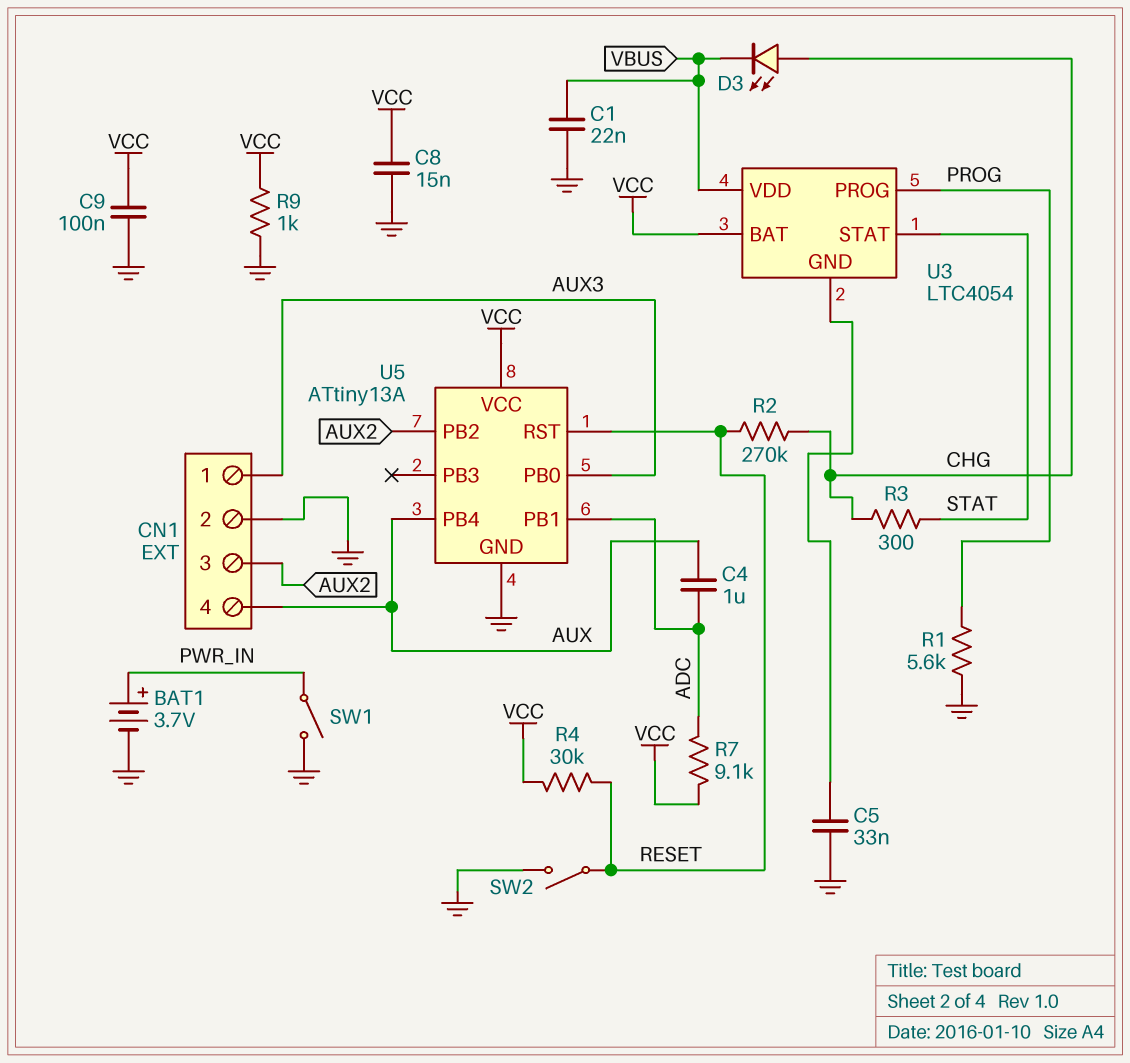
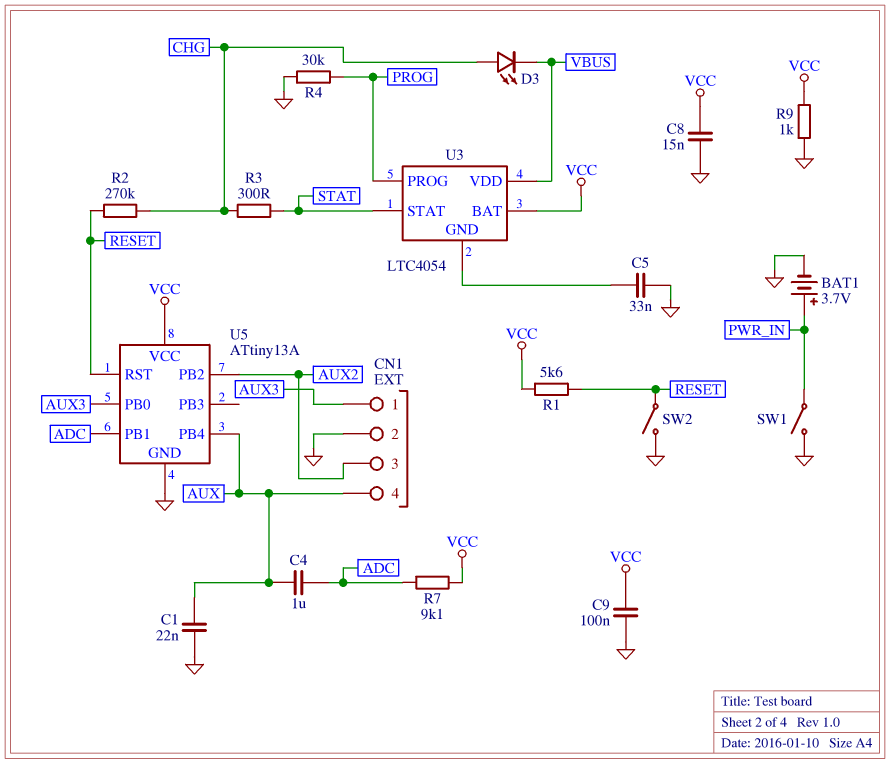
C1: 22nF (GND, VBUS) -> 22nF (AUX, GND)
R1: 5.6k (GND, PROG) -> 5.6k (RESET, VCC)
R4: 30k (RESET, VCC) -> 30k (GND, PROG)

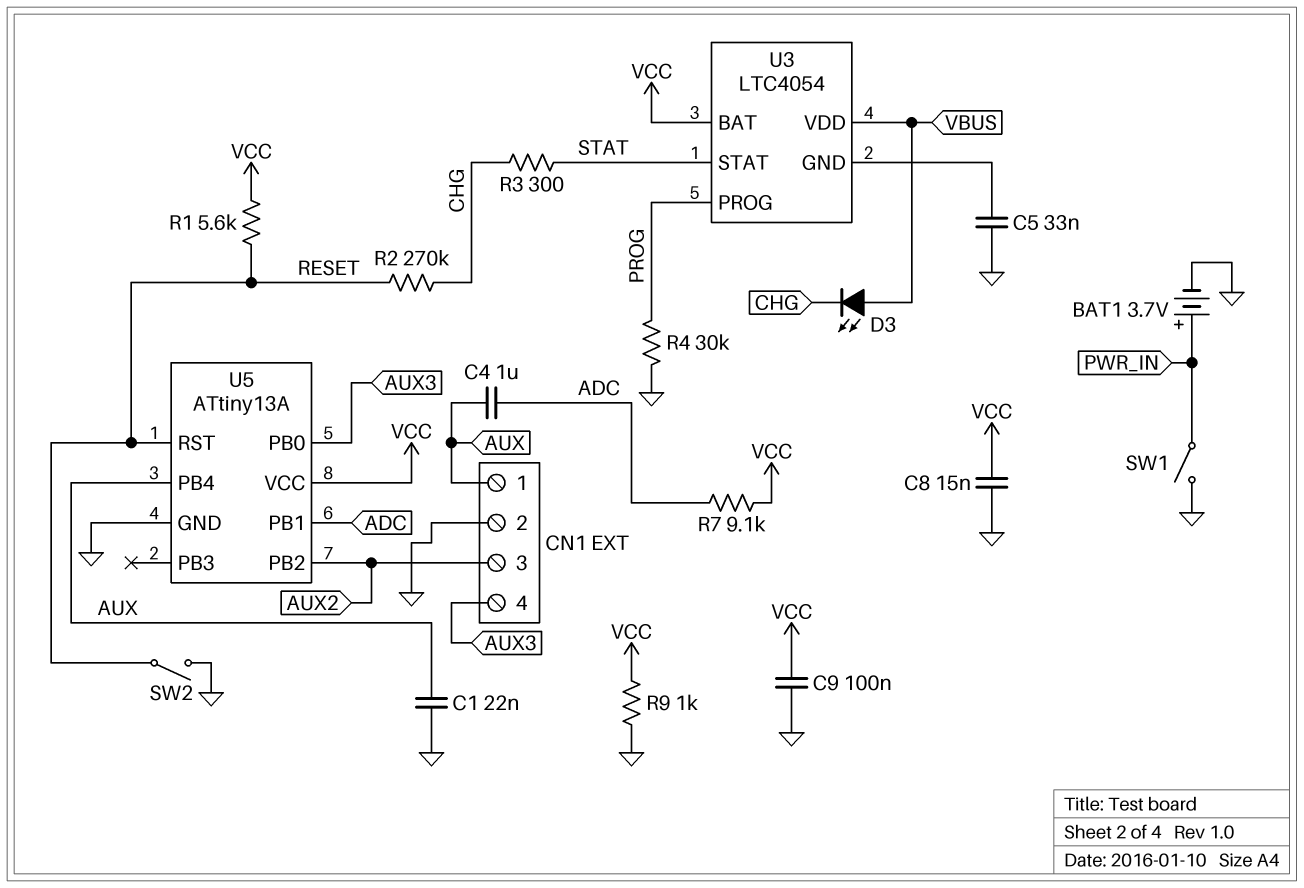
CN1 pin 1: AUX3 -> AUX
CN1 pin 4: AUX -> AUX3
D3: LED (A CHG, K VBUS) -> LED (A VBUS, K CHG)

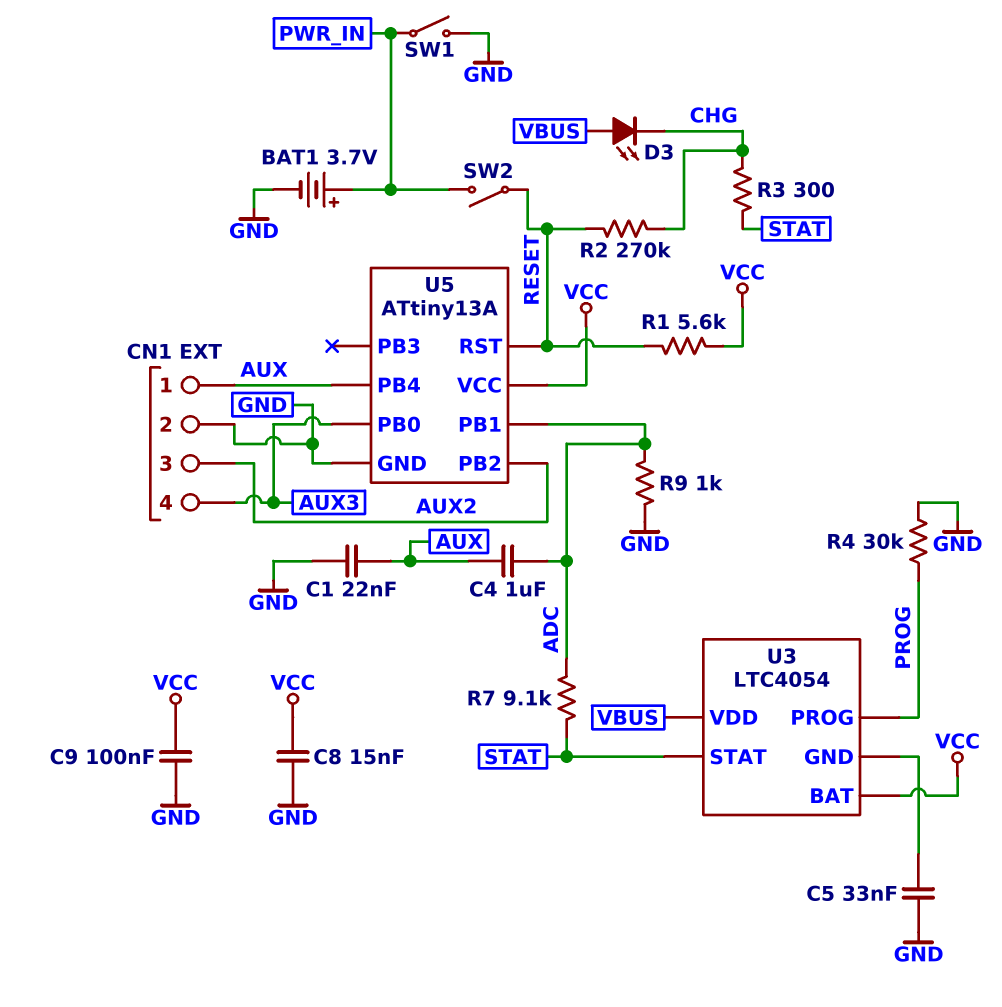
R7: 9.1k (ADC, VCC) -> 9.1k (ADC, STAT)
R9: 1k (GND, VCC) -> 1k (ADC, GND)
SW2: switch (GND, RESET) -> switch (PWR_IN, RESET)

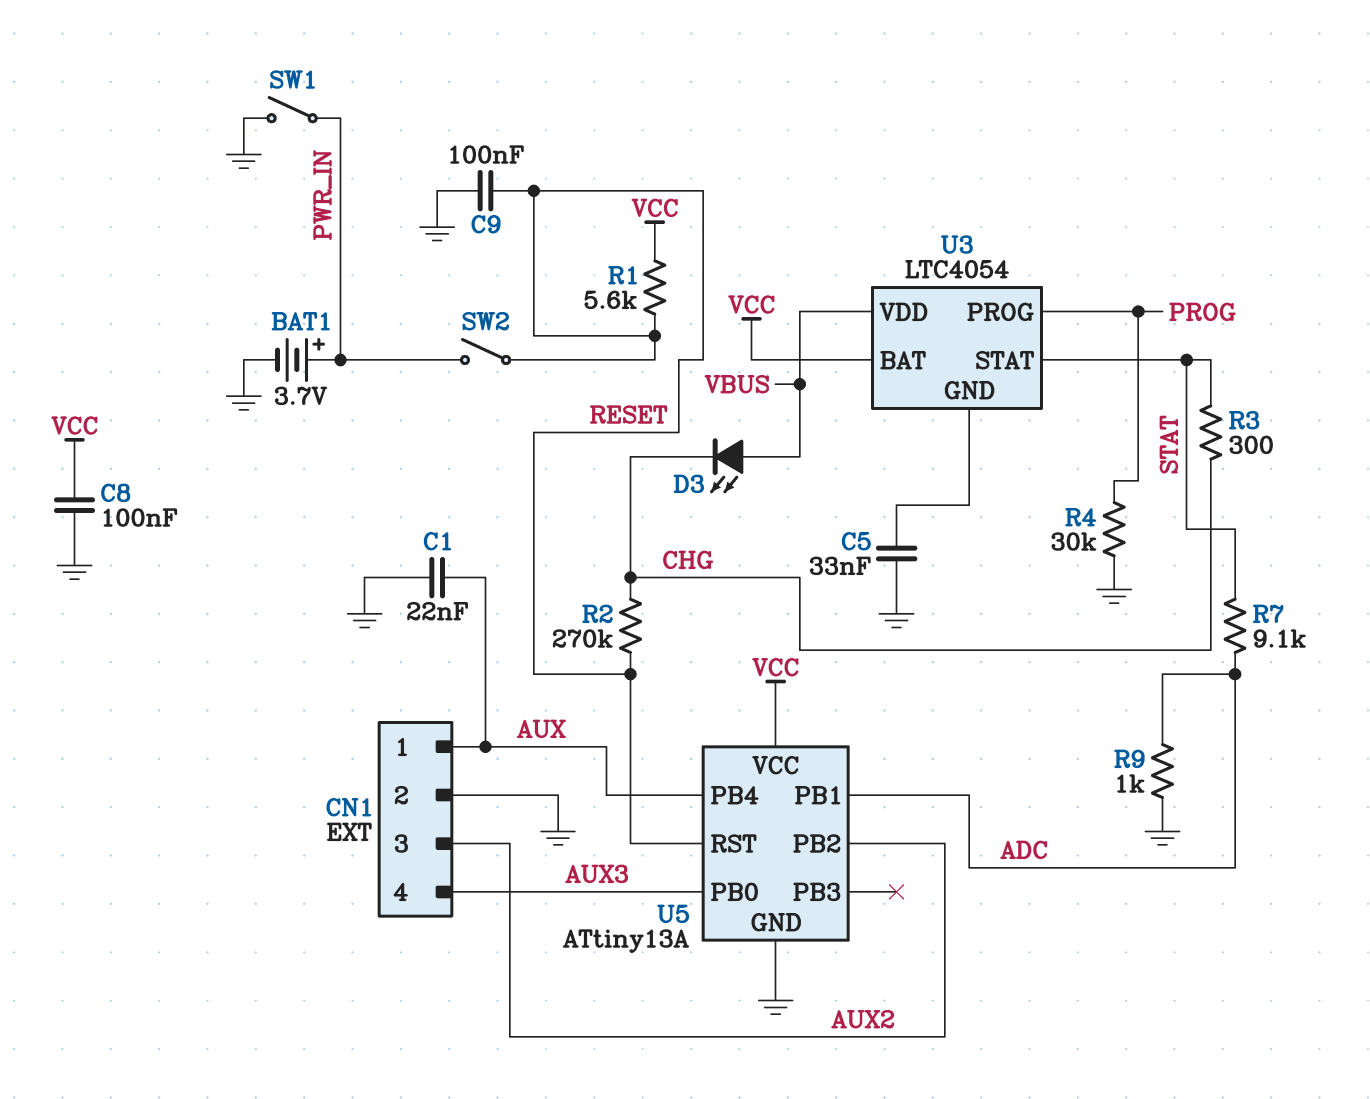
C4: 1uF (ADC, AUX) -> none
C8: 15nF (GND, VCC) -> 100nF (GND, VCC)
C9: 100nF (GND, VCC) -> 100nF (GND, RESET)

